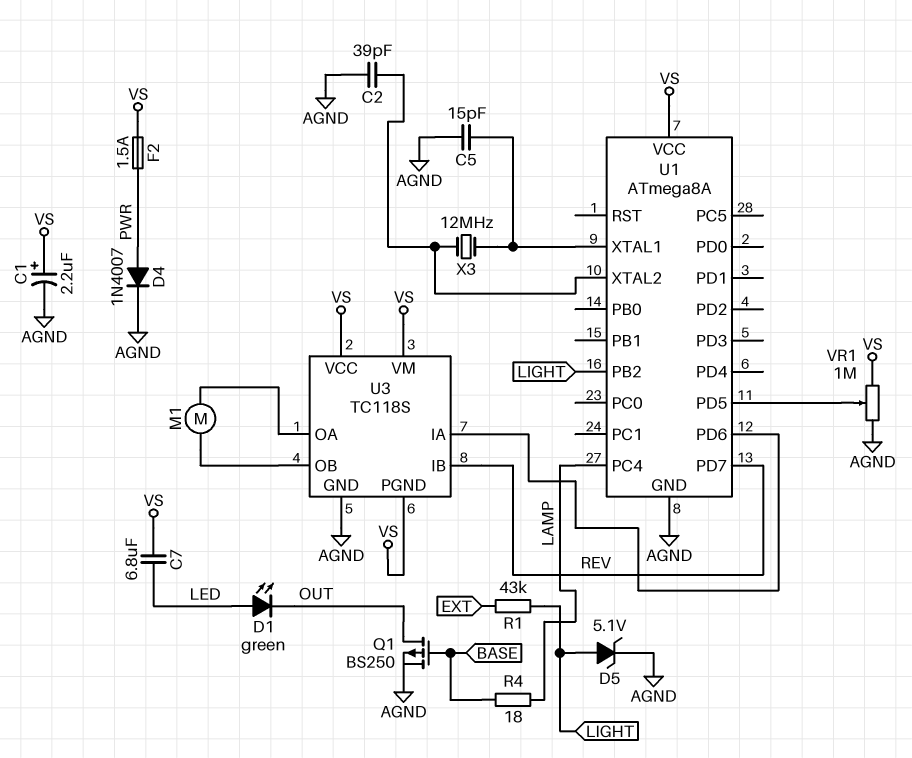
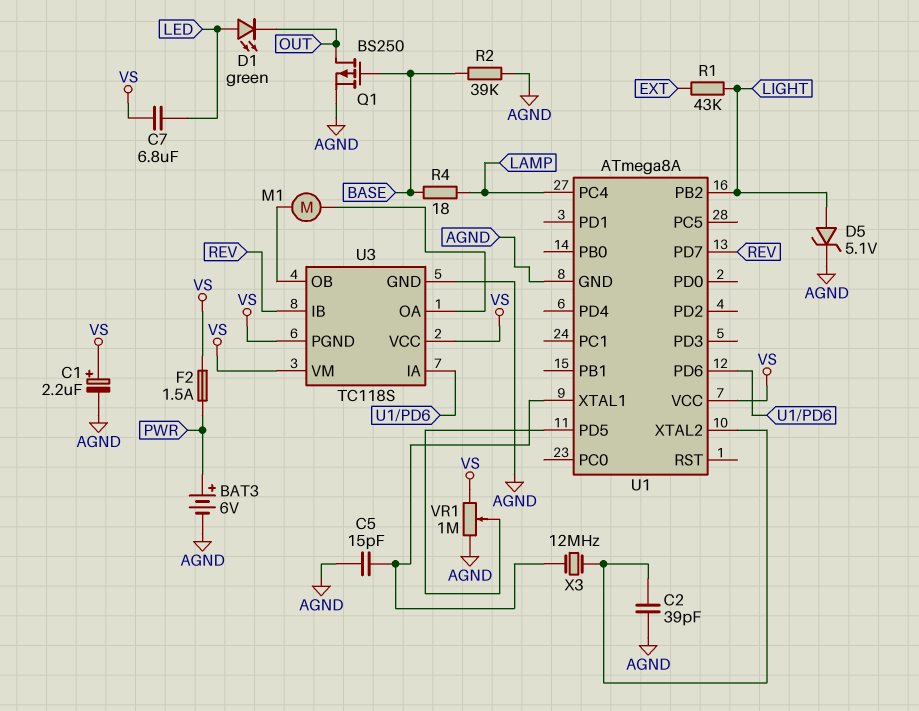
BAT3: none -> 6V (plus PWR, minus AGND)
D4: diode 1N4007 (A PWR, K AGND) -> none
R2: none -> 39k (AGND, BASE)

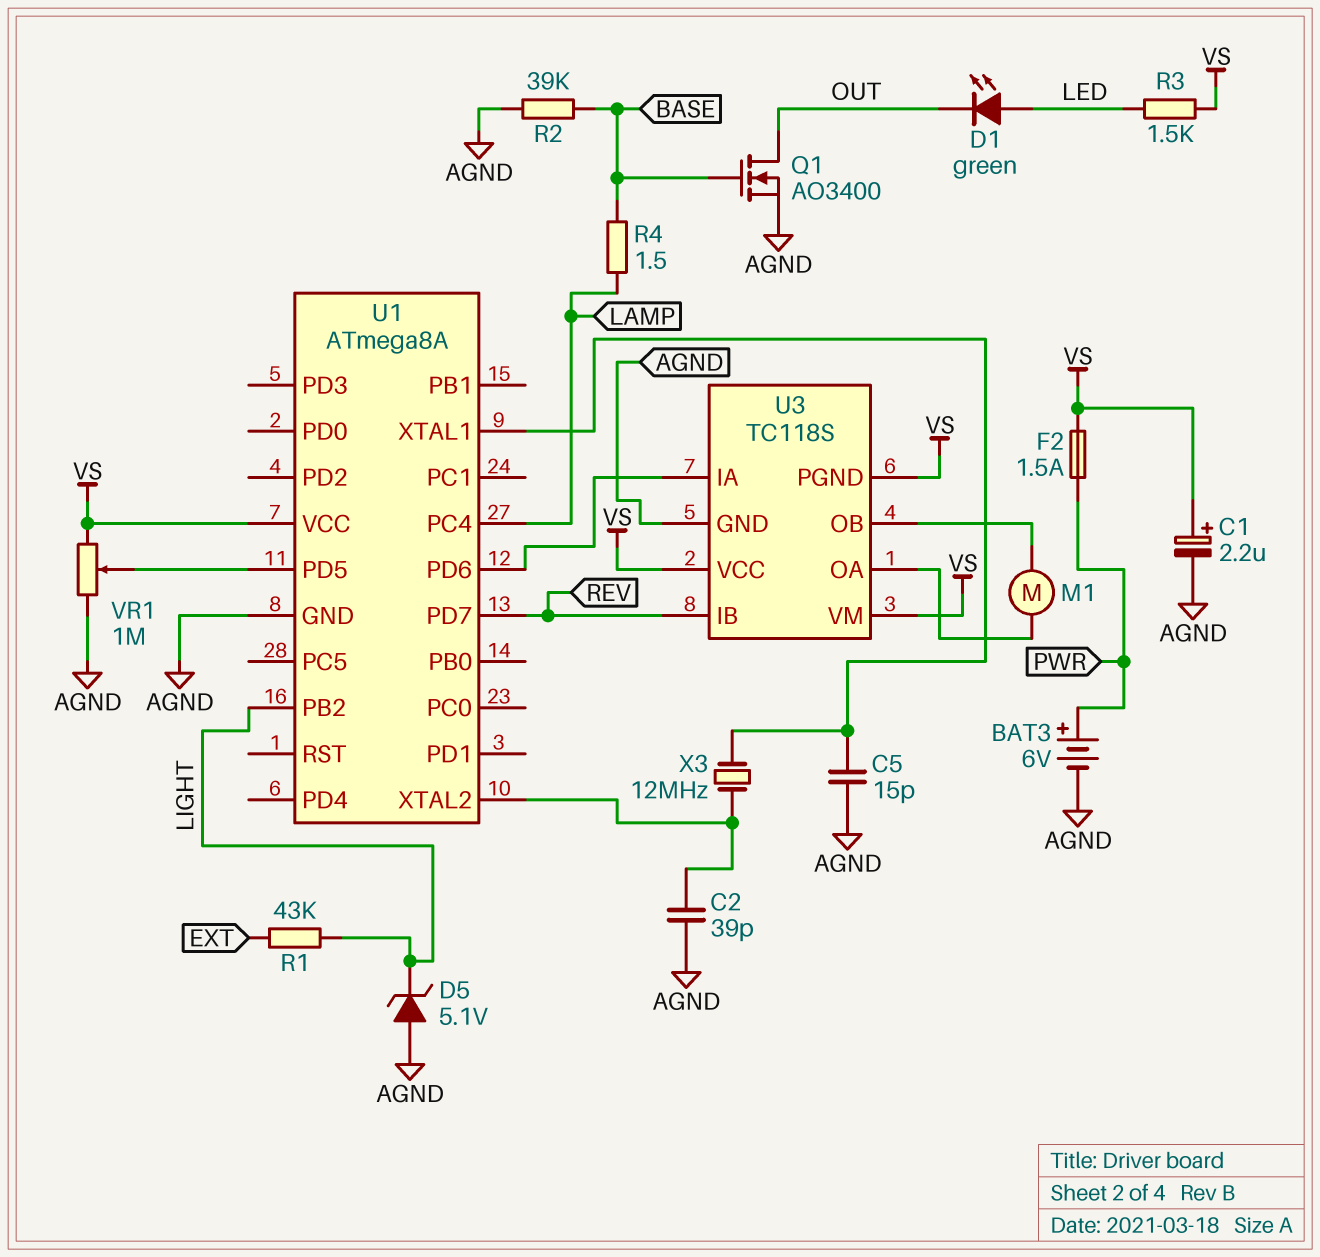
C7: 6.8uF (LED, VS) -> none
D5: zener 5.1V (A LIGHT, K AGND) -> zener 5.1V (A AGND, K LIGHT)
Q1: PMOS BS250 (G BASE, D OUT, S AGND) -> NMOS AO3400 (G BASE, D OUT, S AGND)
R3: none -> 1.5k (LED, VS)
R4: 18 (BASE, LAMP) -> 1.5 (BASE, LAMP)

